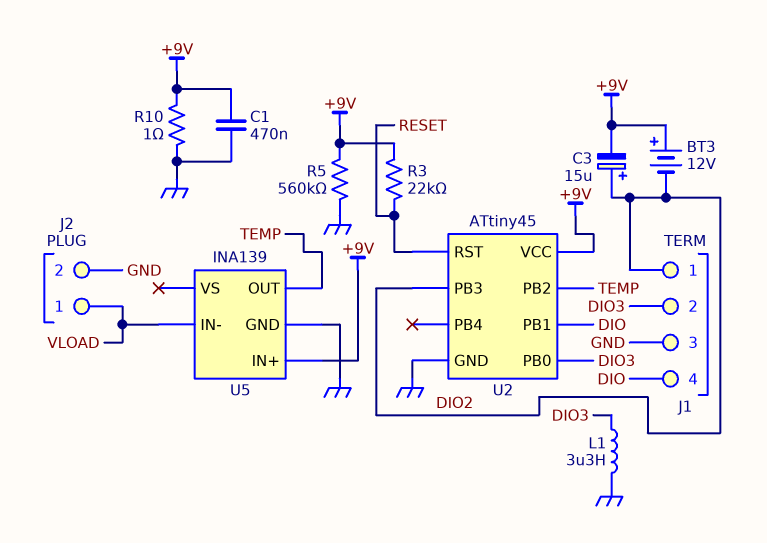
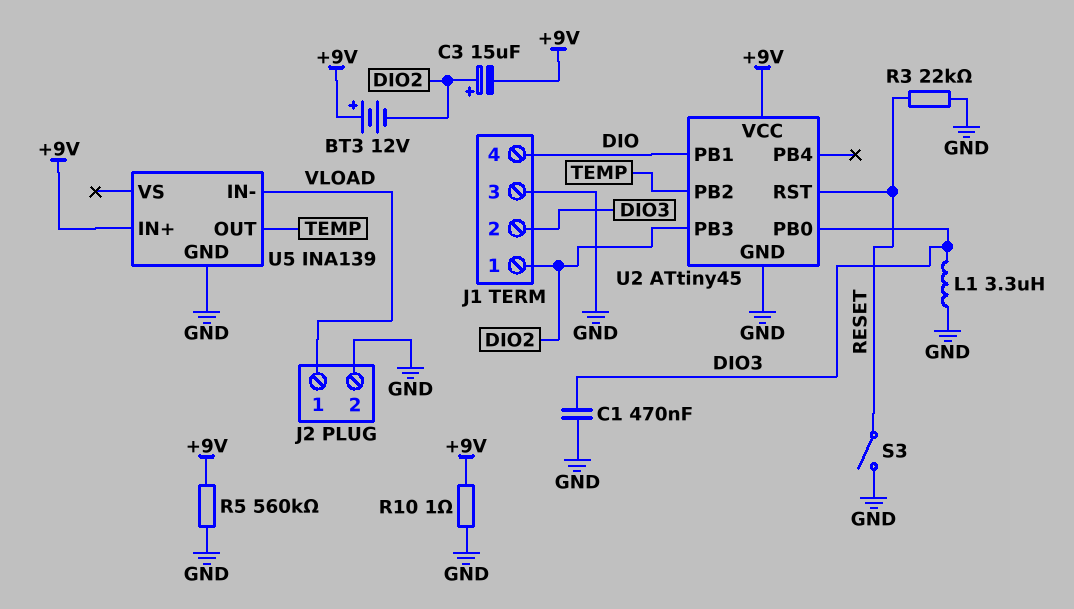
C1: 470nF (+9V, GND) -> 470nF (DIO3, GND)
R3: 22k (+9V, RESET) -> 22k (GND, RESET)
S3: none -> switch (GND, RESET)

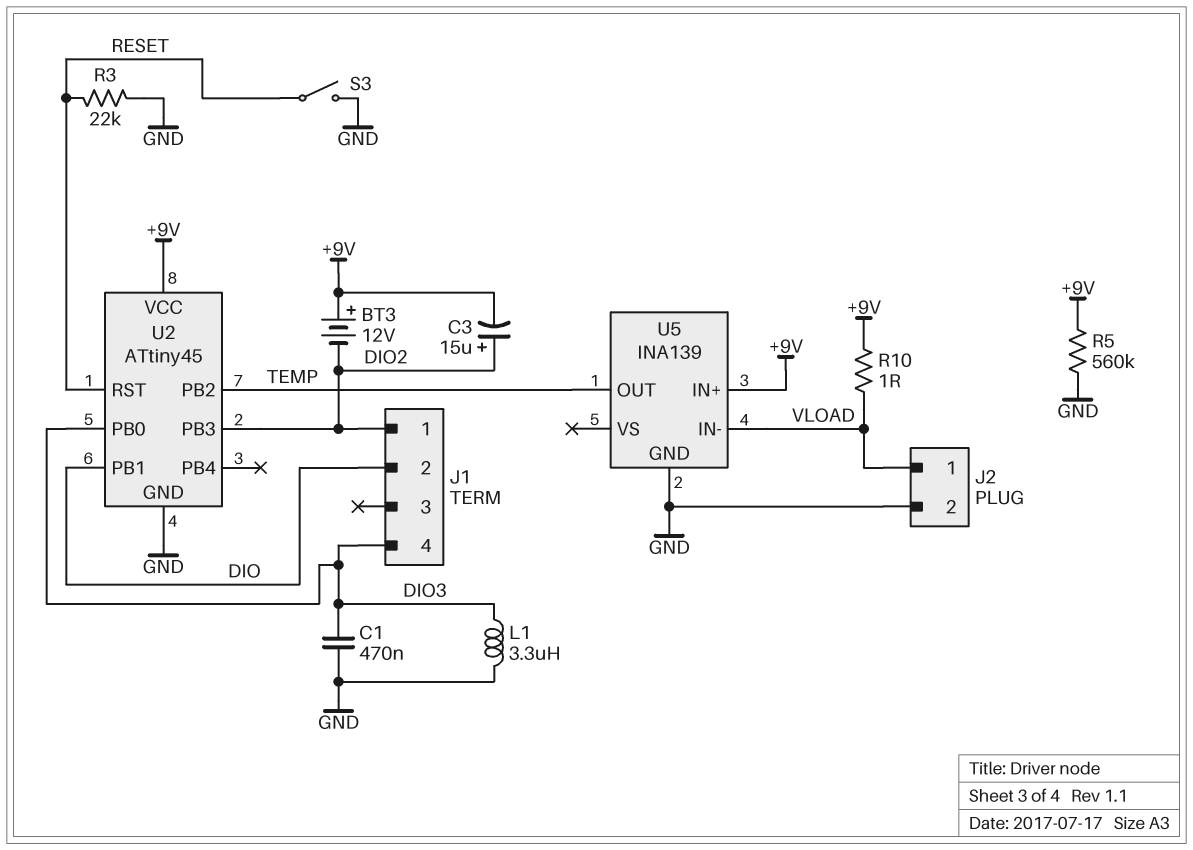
J1 pin 2: DIO3 -> DIO
J1 pin 3: GND -> none
J1 pin 4: DIO -> DIO3
R10: 1 (+9V, GND) -> 1 (+9V, VLOAD)

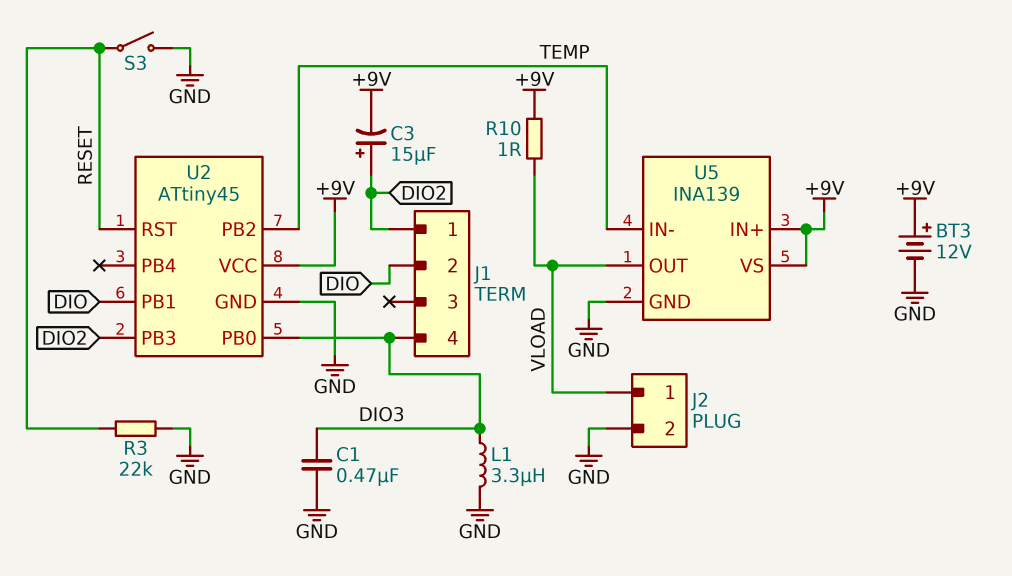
BT3: 12V (plus +9V, minus DIO2) -> 12V (plus +9V, minus GND)
R5: 560k (+9V, GND) -> none
U5 pin IN-: VLOAD -> TEMP
U5 pin OUT: TEMP -> VLOAD
U5 pin VS: none -> +9V

